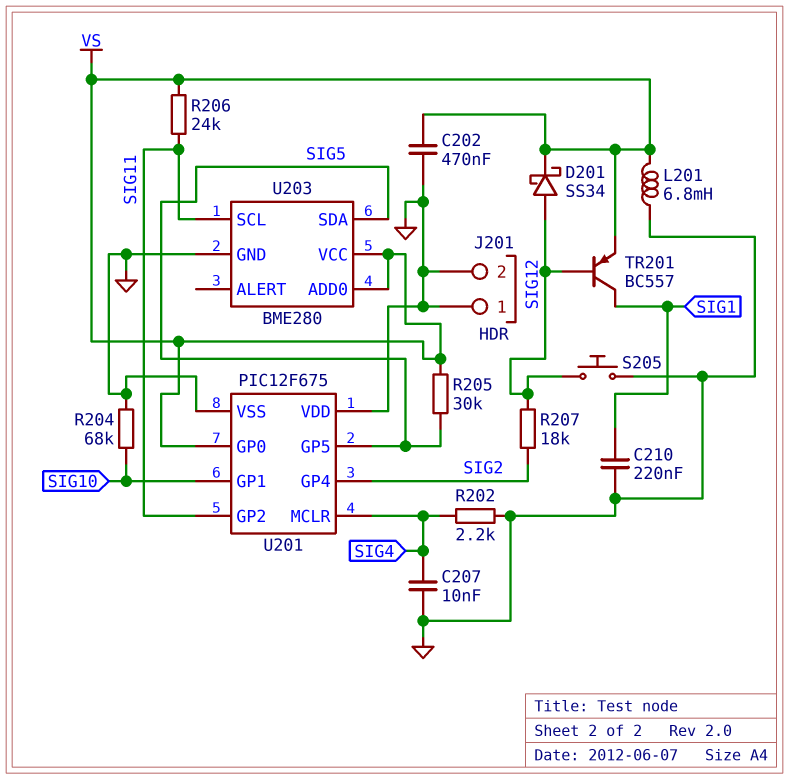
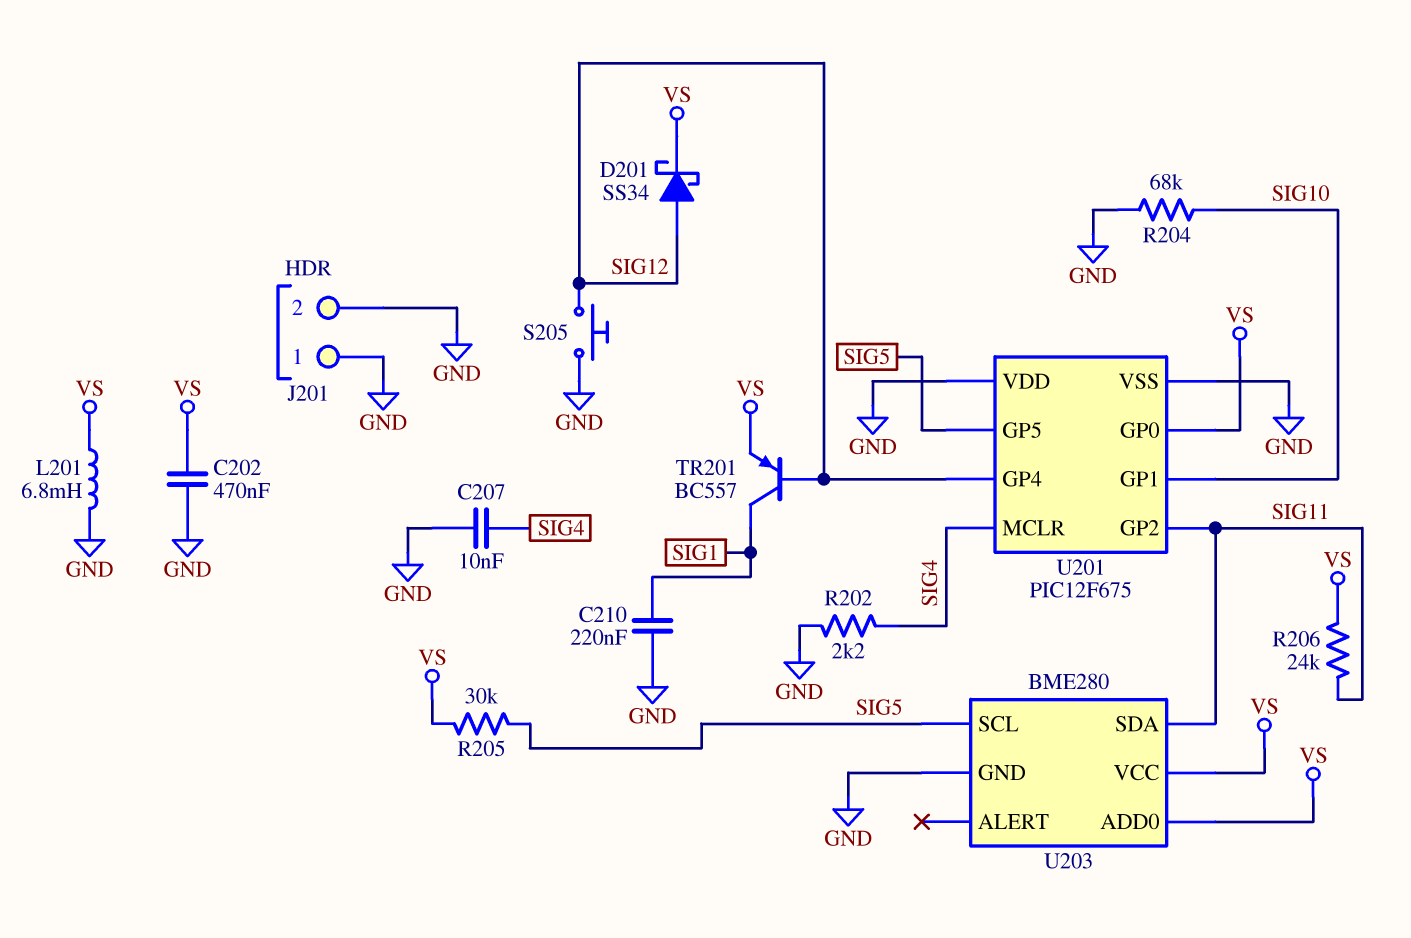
R207: 18k (SIG2, SIG12) -> none
U201 pin GP4: SIG2 -> SIG12
U203 pin SCL: SIG11 -> SIG5
U203 pin SDA: SIG5 -> SIG11

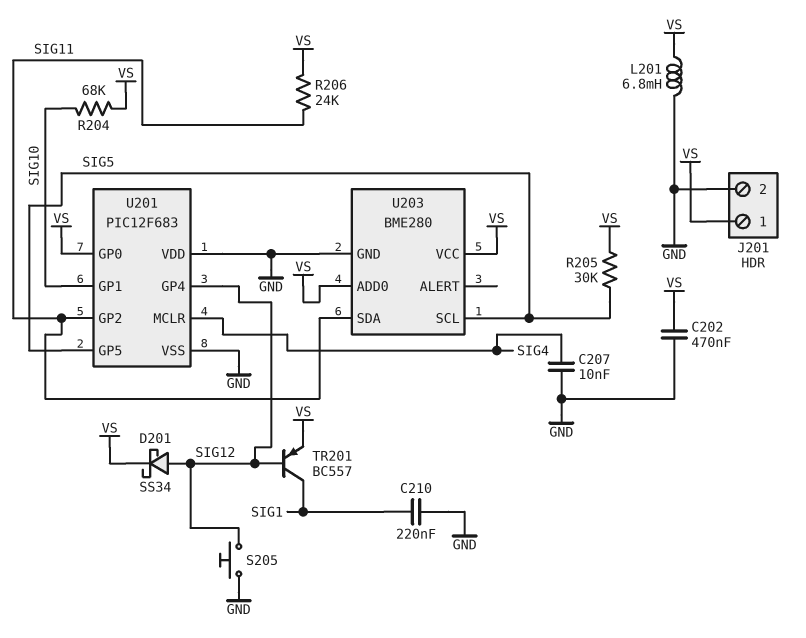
J201 pin 1: GND -> VS
R202: 2.2k (GND, SIG4) -> none
R204: 68k (GND, SIG10) -> 68k (SIG10, VS)
U201: PIC12F675 -> PIC12F683

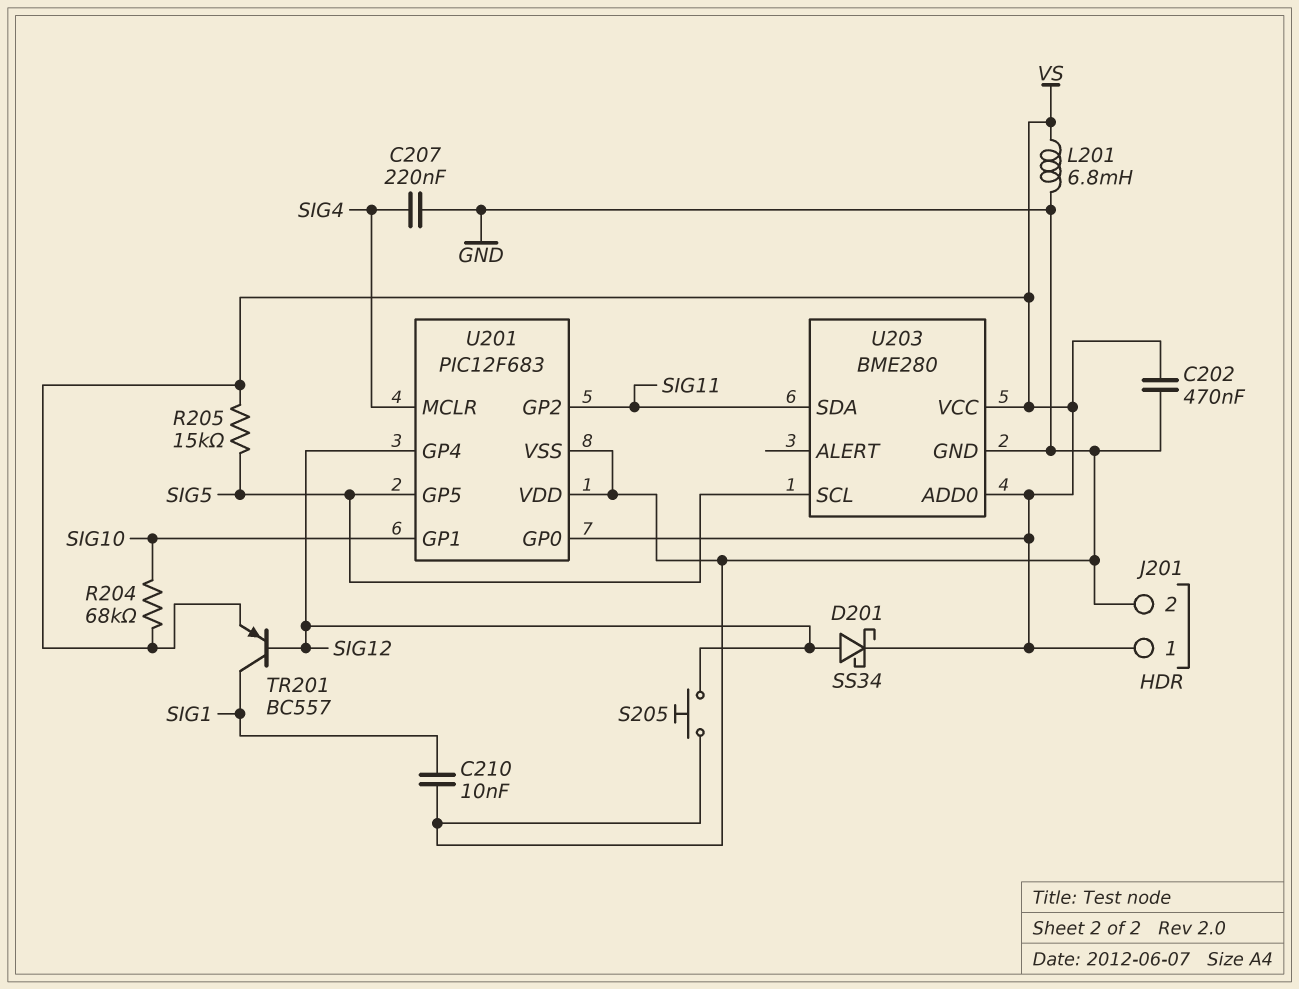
C207: 10nF (GND, SIG4) -> 220nF (GND, SIG4)
C210: 220nF (GND, SIG1) -> 10nF (GND, SIG1)
R205: 30k (SIG5, VS) -> 15k (SIG5, VS)
R206: 24k (SIG11, VS) -> none

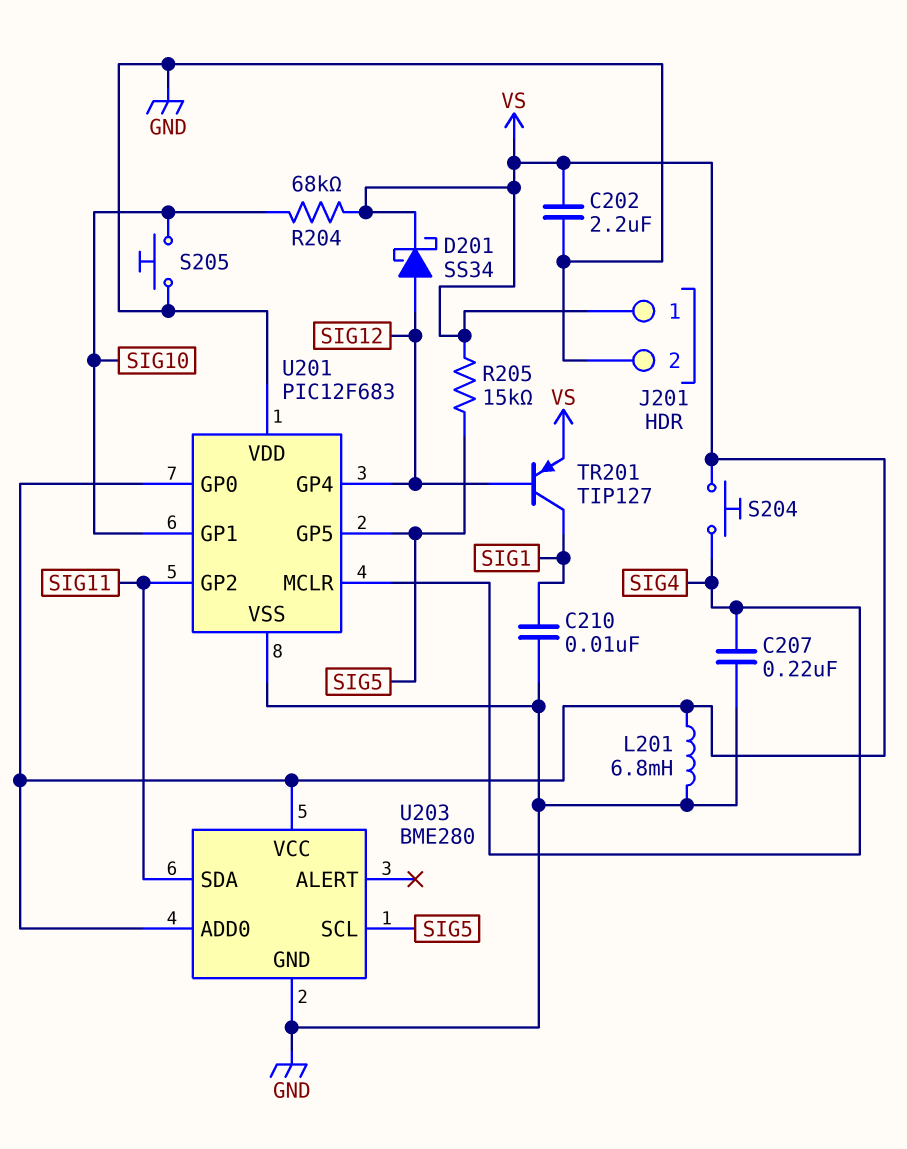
C202: 470nF (GND, VS) -> 2.2uF (GND, VS)
S204: none -> button (SIG4, VS)
S205: button (GND, SIG12) -> button (GND, SIG10)
TR201: PNP BC557 (B SIG12, C SIG1, E VS) -> PNP TIP127 (B SIG12, C SIG1, E VS)

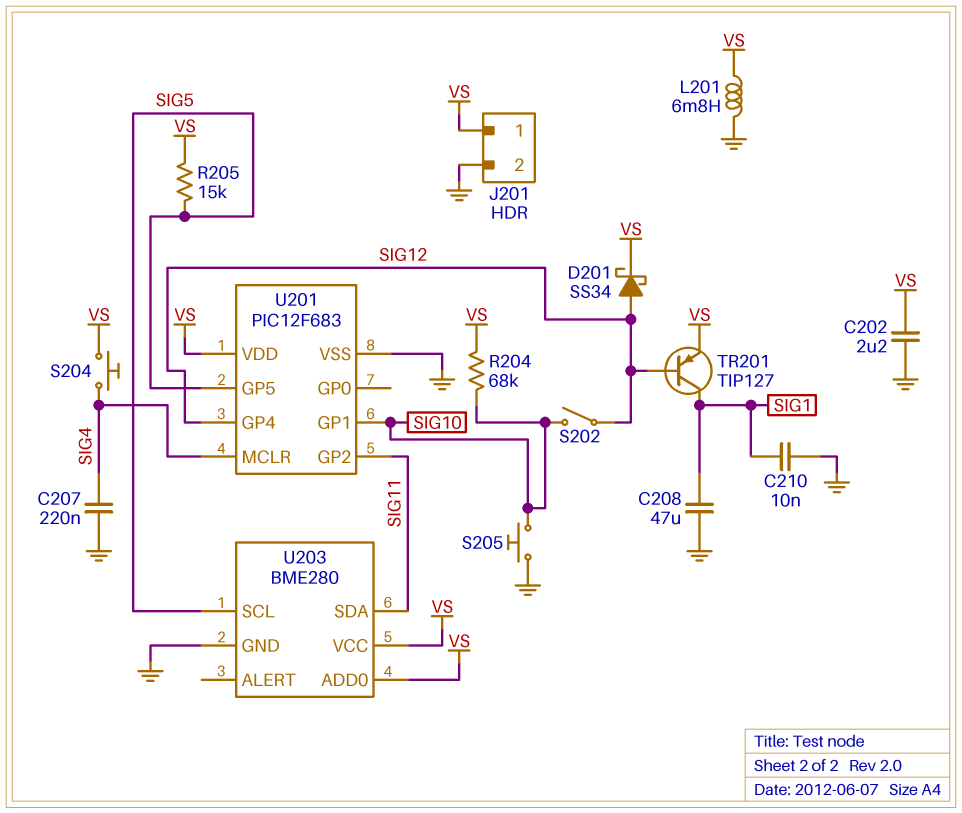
C208: none -> 47uF (GND, SIG1)
S202: none -> switch (SIG10, SIG12)
U201 pin GP0: VS -> none
U201 pin VDD: GND -> VS

